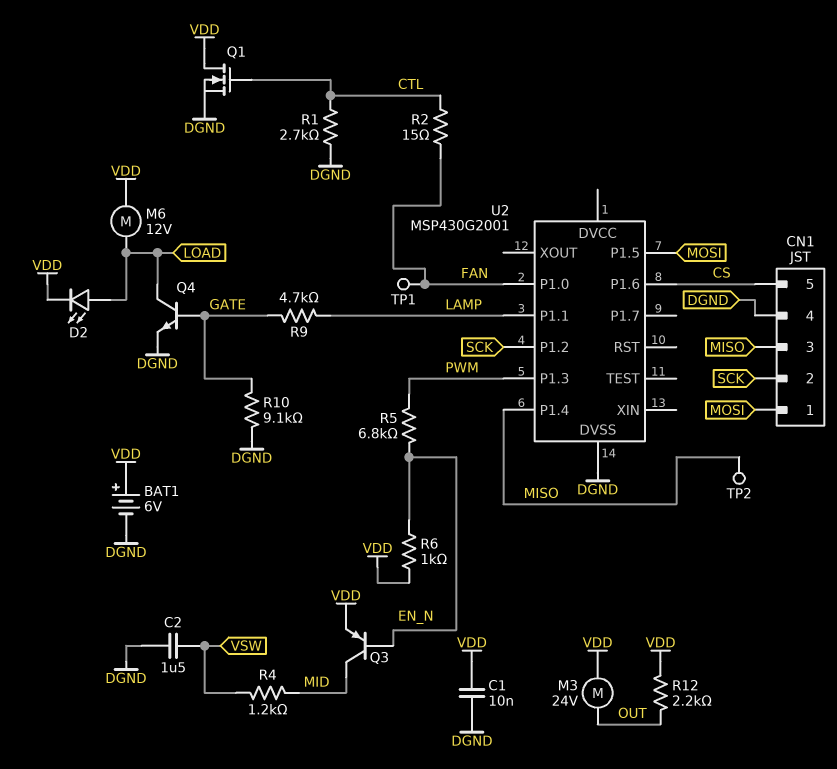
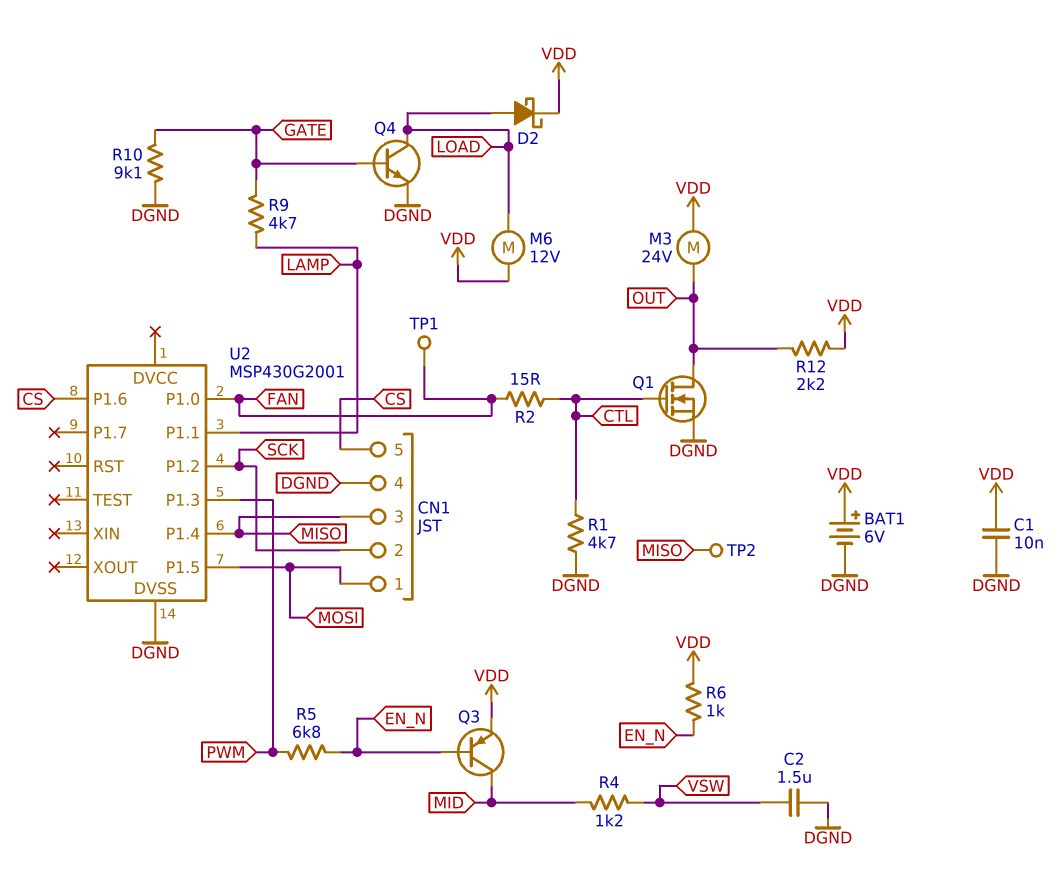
D2: LED (A LOAD, K VDD) -> schottky (A LOAD, K VDD)
Q1: NMOS (G CTL, D VDD, S DGND) -> NMOS (G CTL, D OUT, S DGND)
R1: 2.7k (CTL, DGND) -> 4.7k (CTL, DGND)

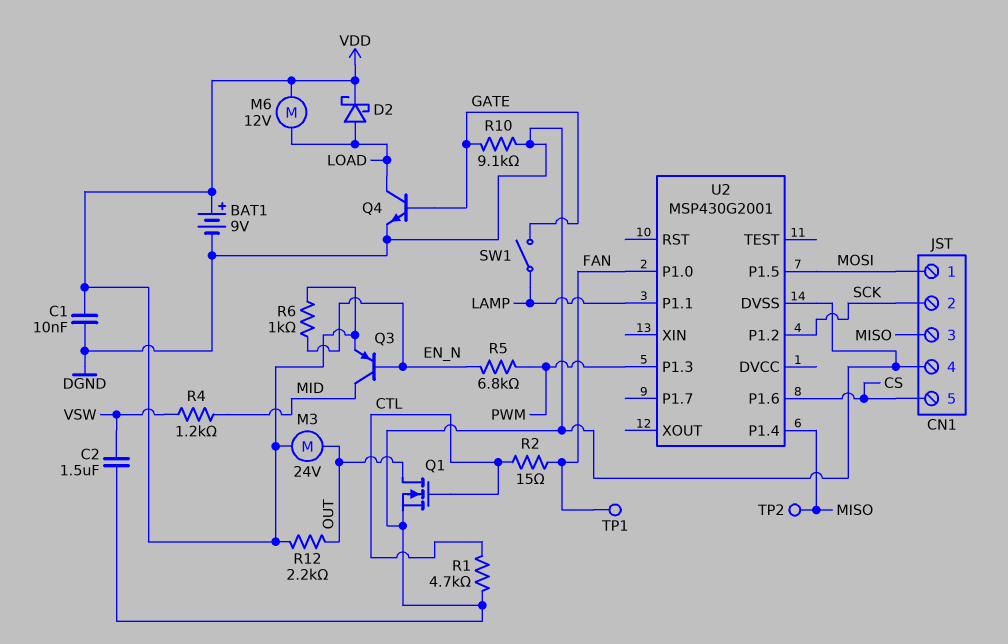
BAT1: 6V (plus VDD, minus DGND) -> 9V (plus VDD, minus DGND)
R9: 4.7k (GATE, LAMP) -> none
SW1: none -> switch (GATE, LAMP)

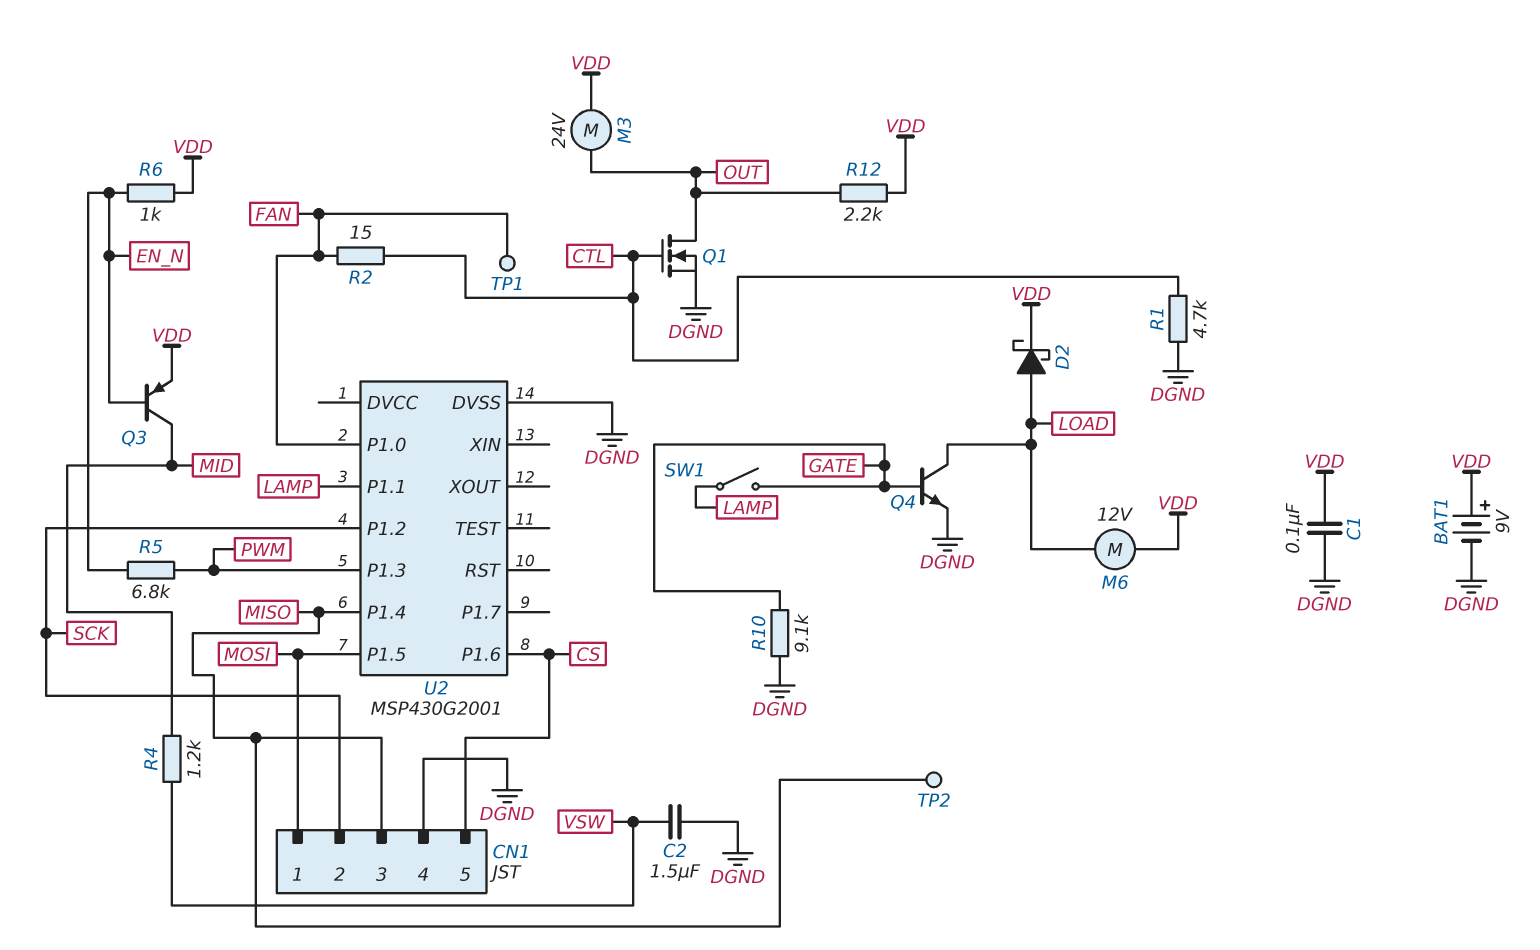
C1: 10nF (DGND, VDD) -> 100nF (DGND, VDD)

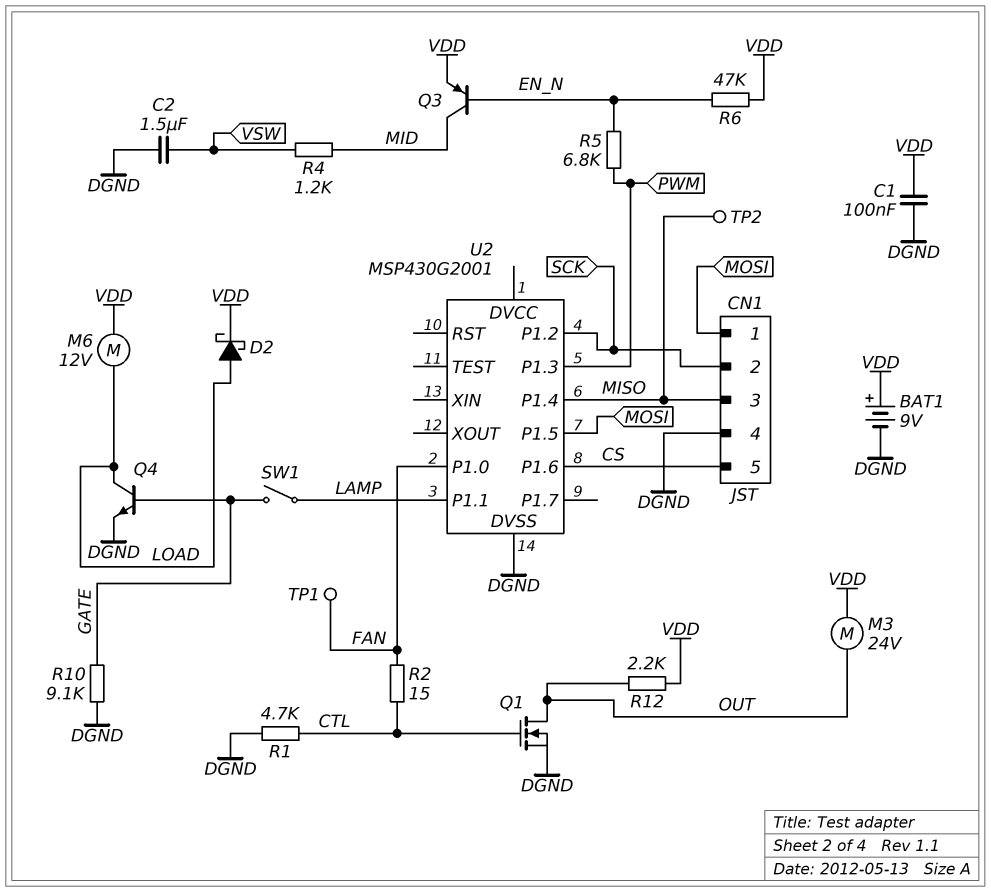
R6: 1k (EN_N, VDD) -> 47k (EN_N, VDD)

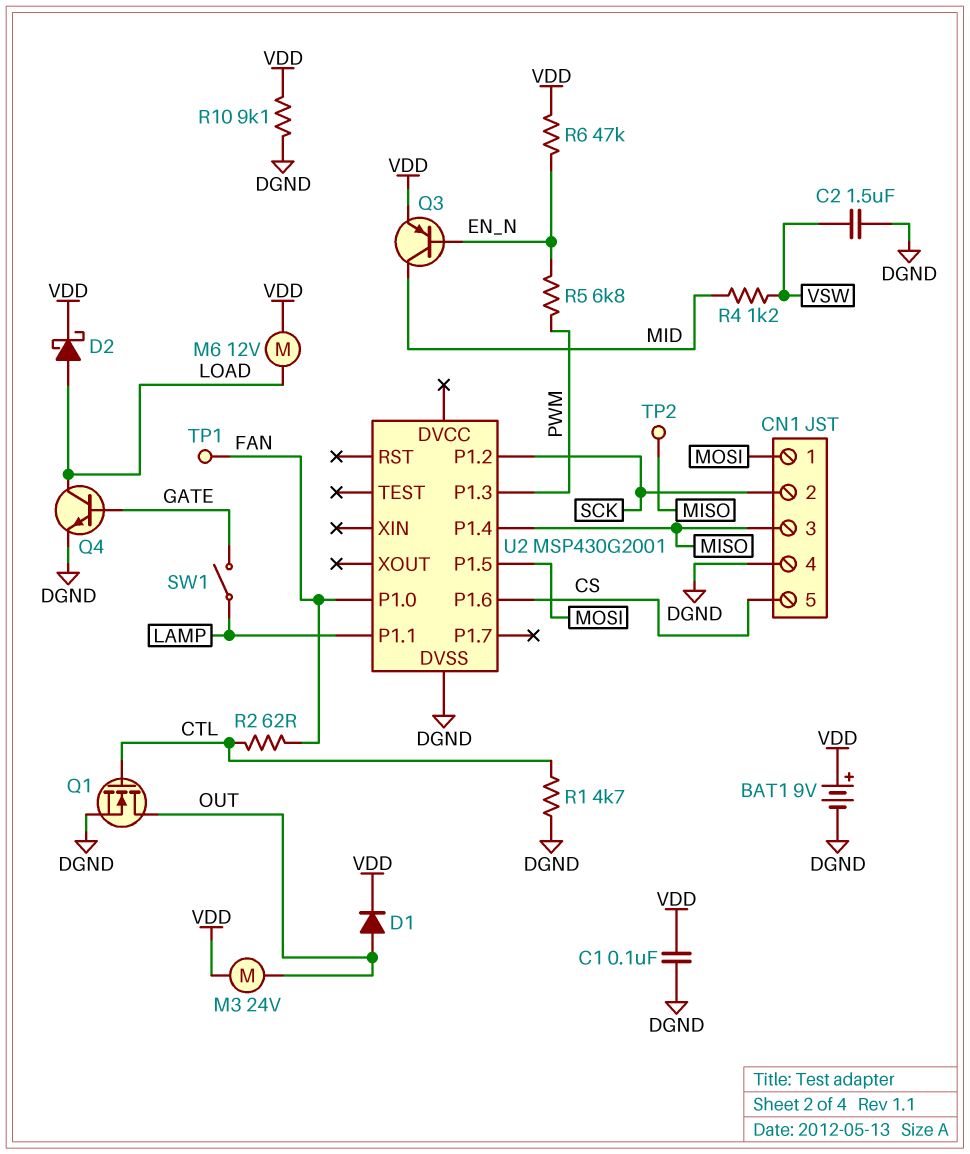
D1: none -> diode (A OUT, K VDD)
R2: 15 (CTL, FAN) -> 62 (CTL, FAN)
R10: 9.1k (DGND, GATE) -> 9.1k (DGND, VDD)
R12: 2.2k (OUT, VDD) -> none

